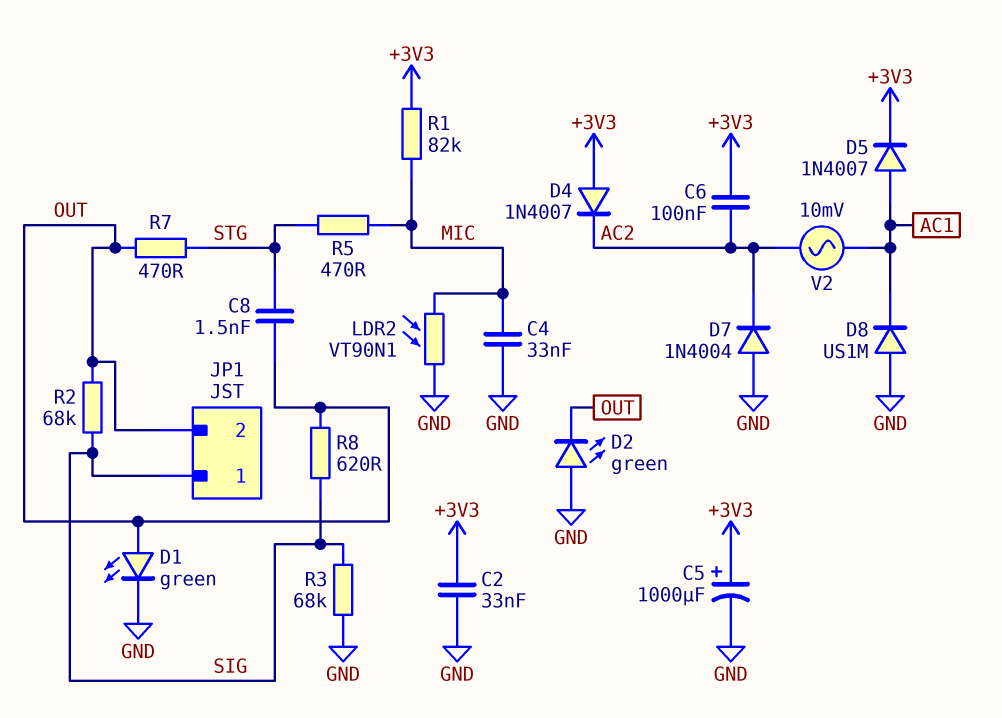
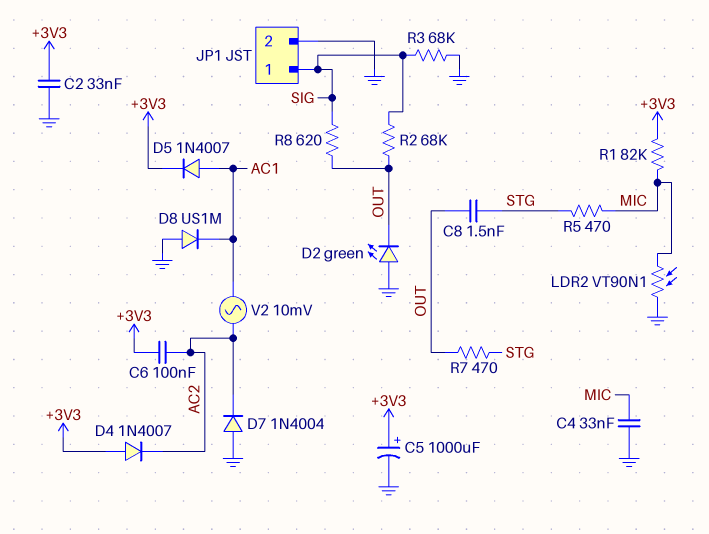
D1: LED green (A OUT, K GND) -> none
JP1 pin 2: OUT -> GND

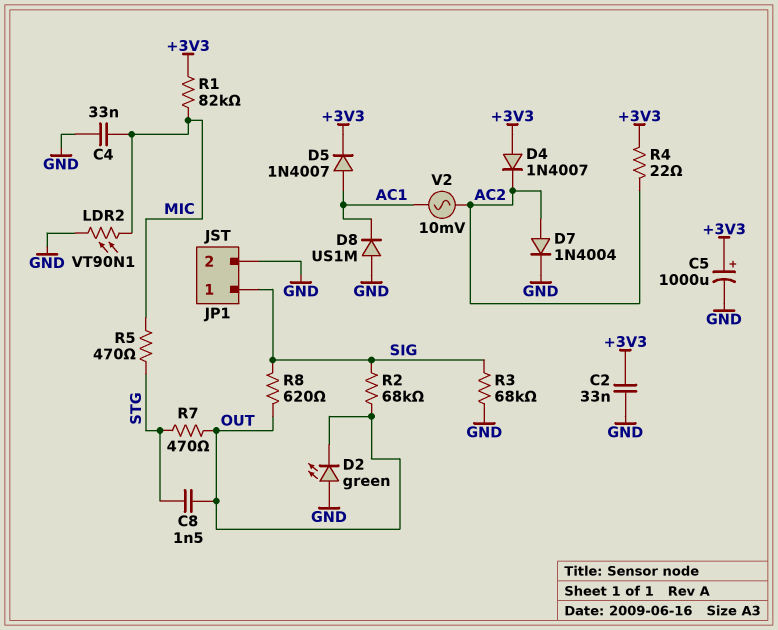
C6: 100nF (+3V3, AC2) -> none
D7: diode 1N4004 (A GND, K AC2) -> diode 1N4004 (A AC2, K GND)
R4: none -> 22 (+3V3, AC2)

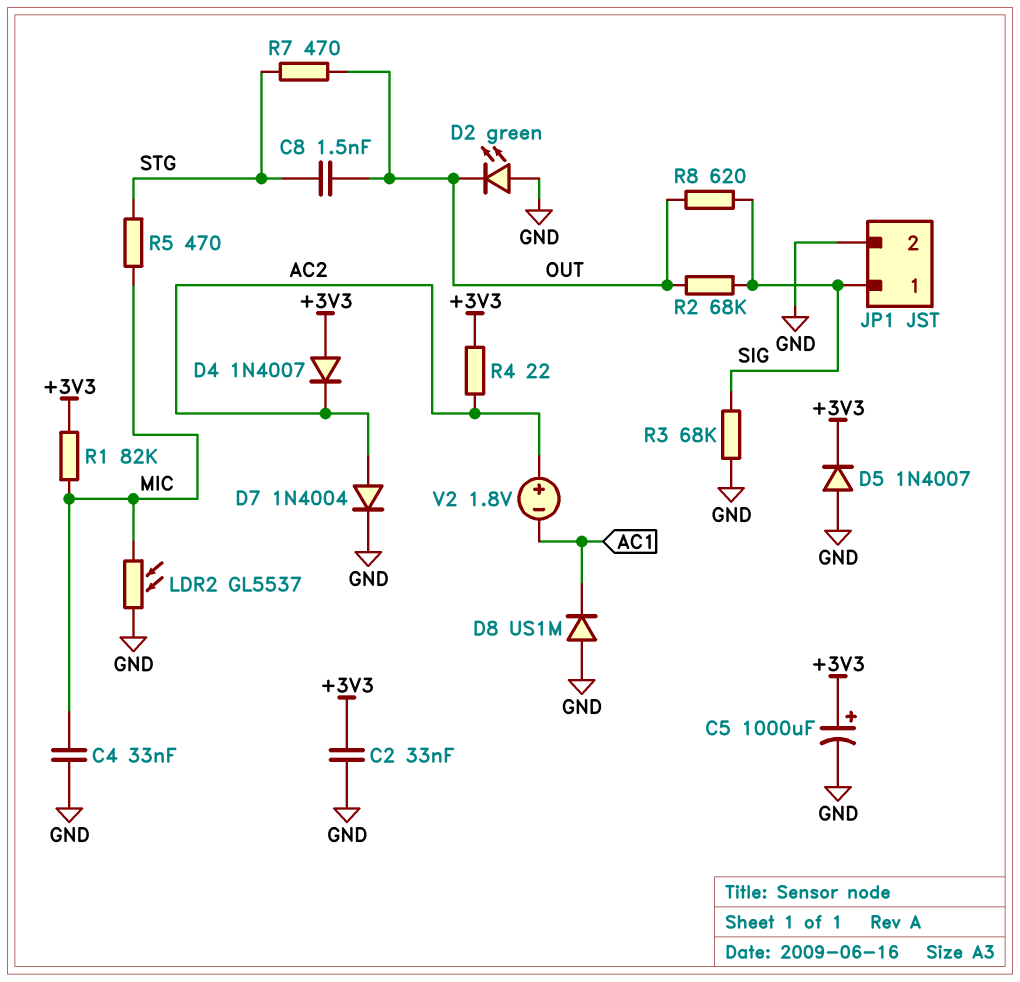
D5: diode 1N4007 (A AC1, K +3V3) -> diode 1N4007 (A GND, K +3V3)
LDR2: VT90N1 (GND, MIC) -> GL5537 (GND, MIC)
V2: AC 10mV (AC1, AC2) -> 1.8V (plus AC2, minus AC1)

